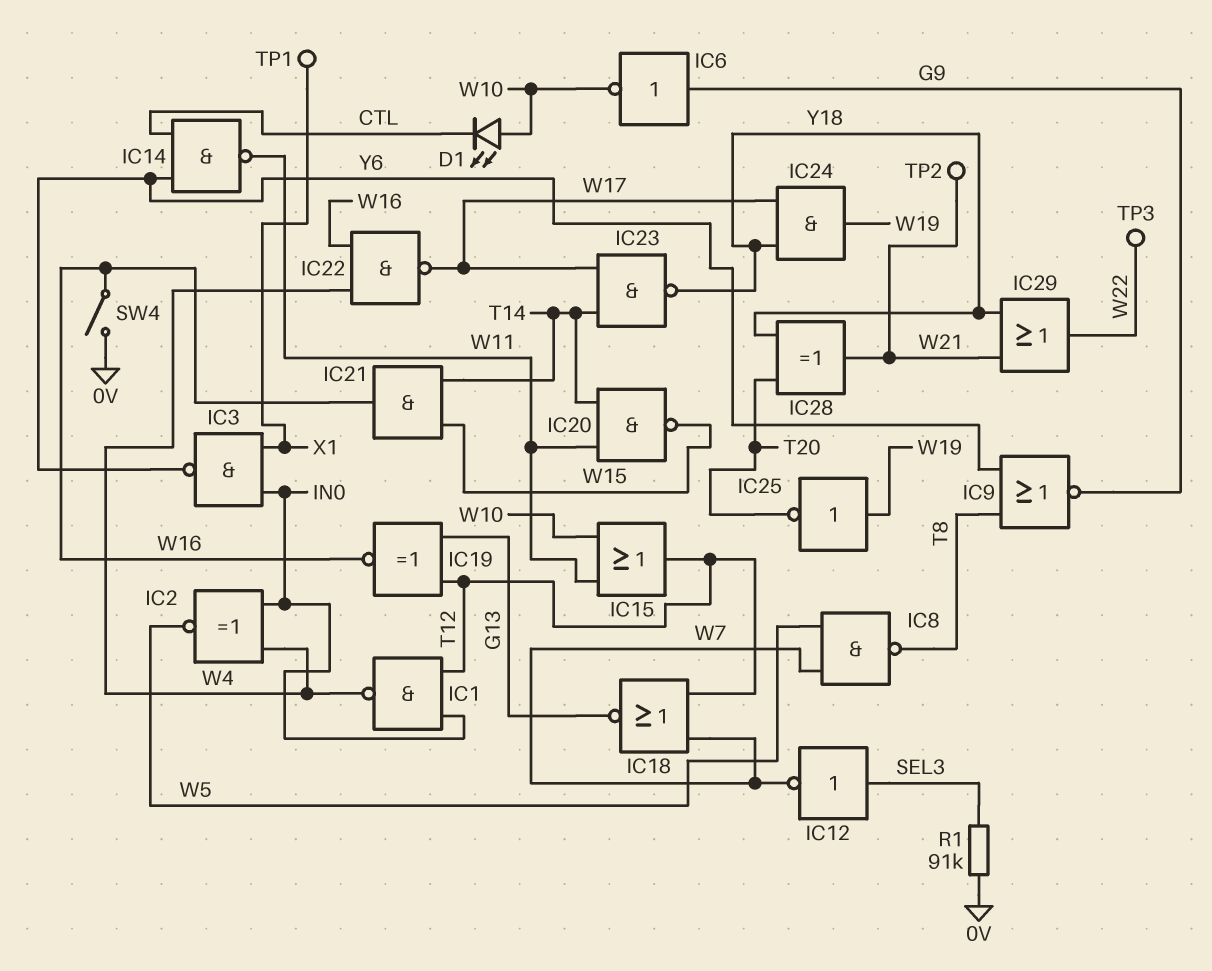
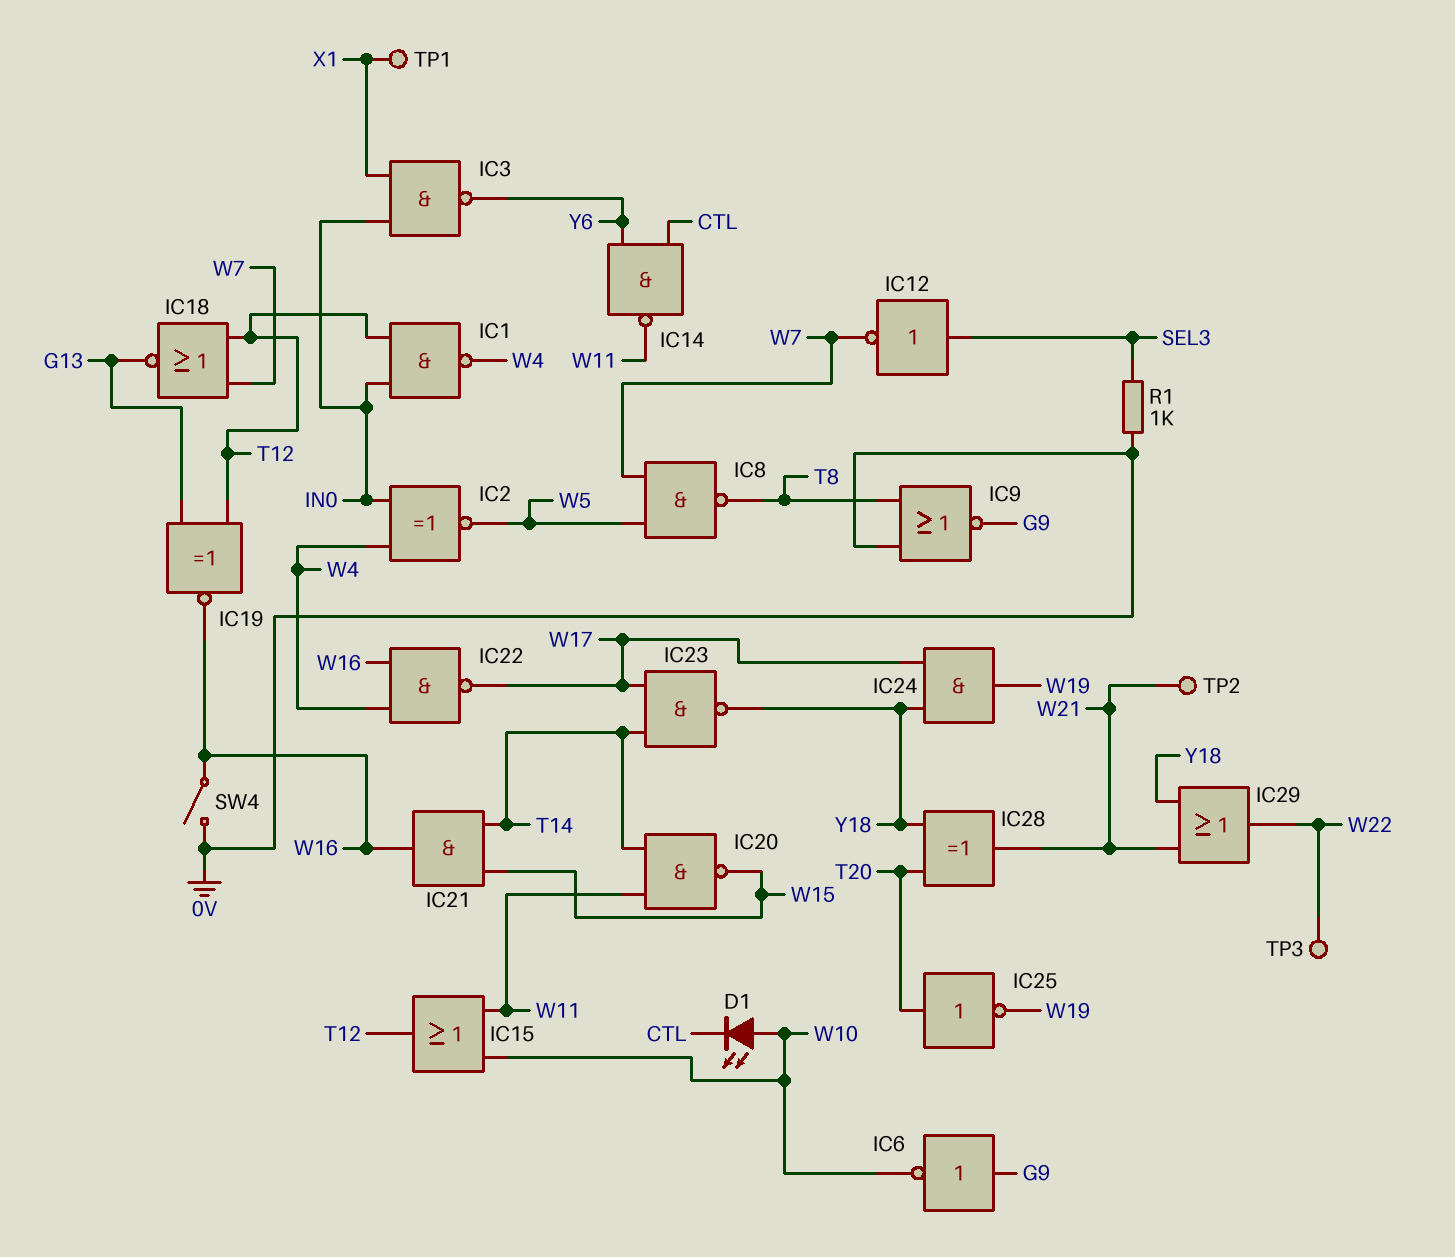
IC9: NOR (in T8, in Y6, out G9) -> NOR (in 0V, in T8, out G9)
IC25: NOT (in W19, out T20) -> NOT (in T20, out W19)
R1: 91k (0V, SEL3) -> 1k (0V, SEL3)

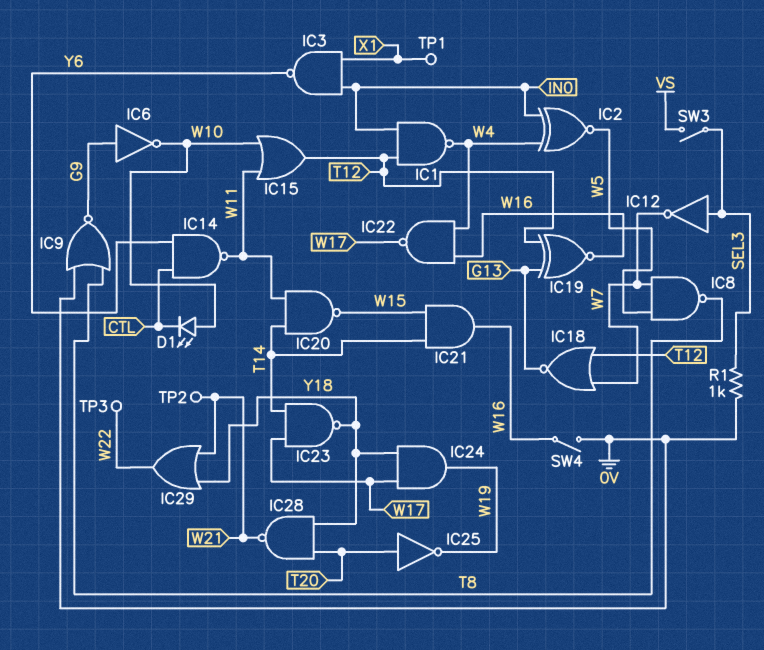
IC28: XOR (in T20, in Y18, out W21) -> NAND (in T20, in Y18, out W21)
SW3: none -> switch (SEL3, VS)

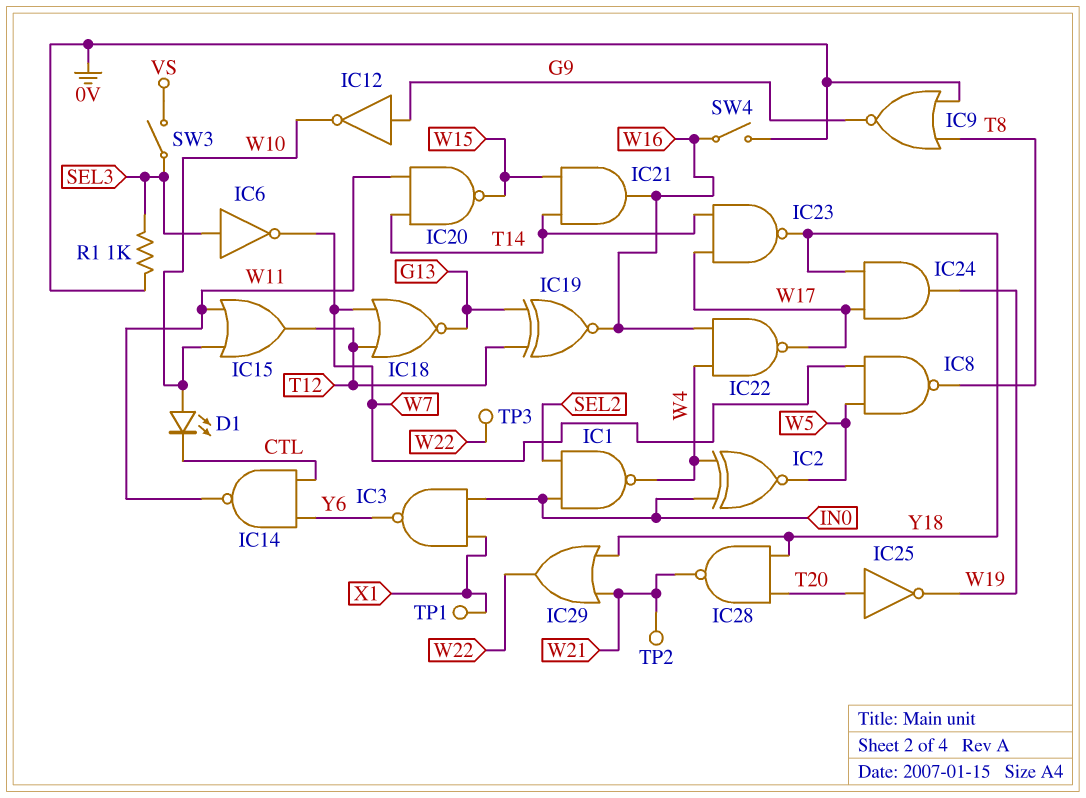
IC1: NAND (in IN0, in T12, out W4) -> NAND (in IN0, in SEL2, out W4)
IC6: NOT (in G9, out W10) -> NOT (in SEL3, out W7)
IC12: NOT (in SEL3, out W7) -> NOT (in G9, out W10)

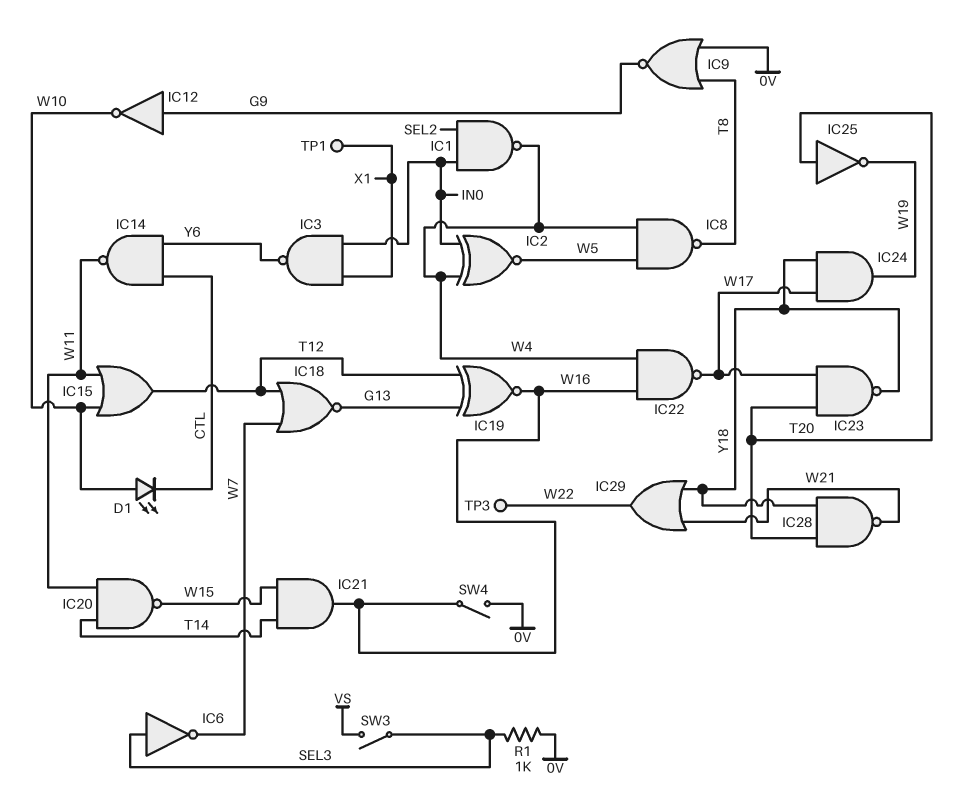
IC8: NAND (in W5, in W7, out T8) -> NAND (in W4, in W5, out T8)
IC23: NAND (in T14, in W17, out Y18) -> NAND (in T20, in W17, out Y18)
TP2: test point (W21) -> none

